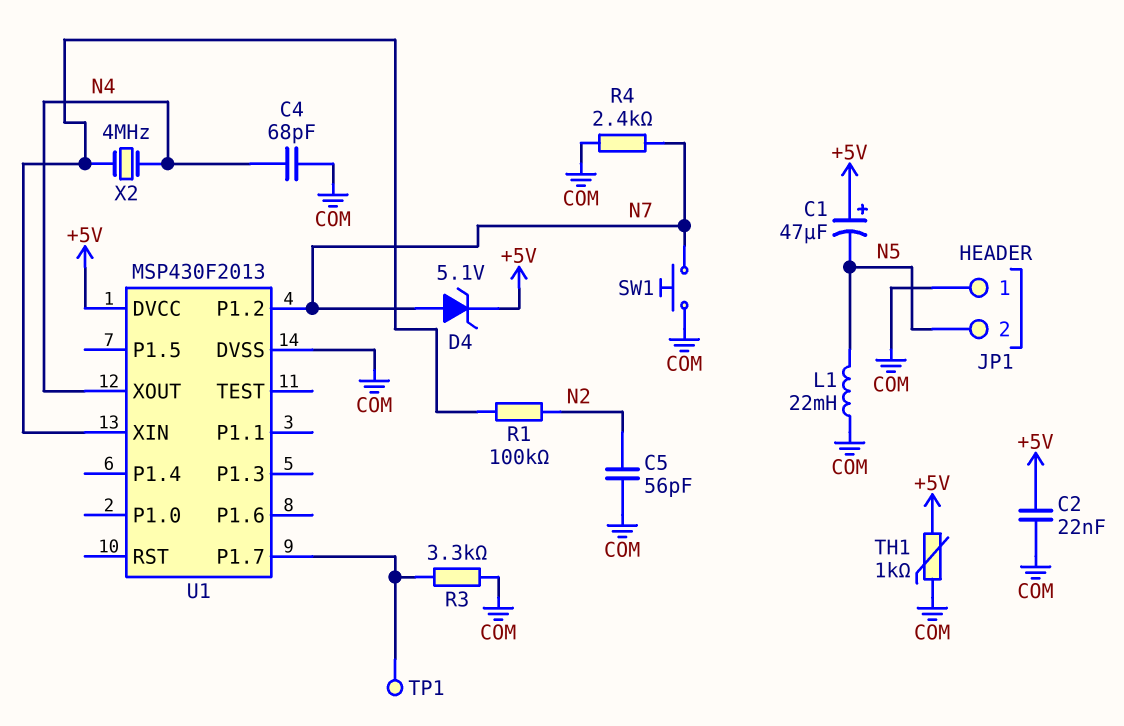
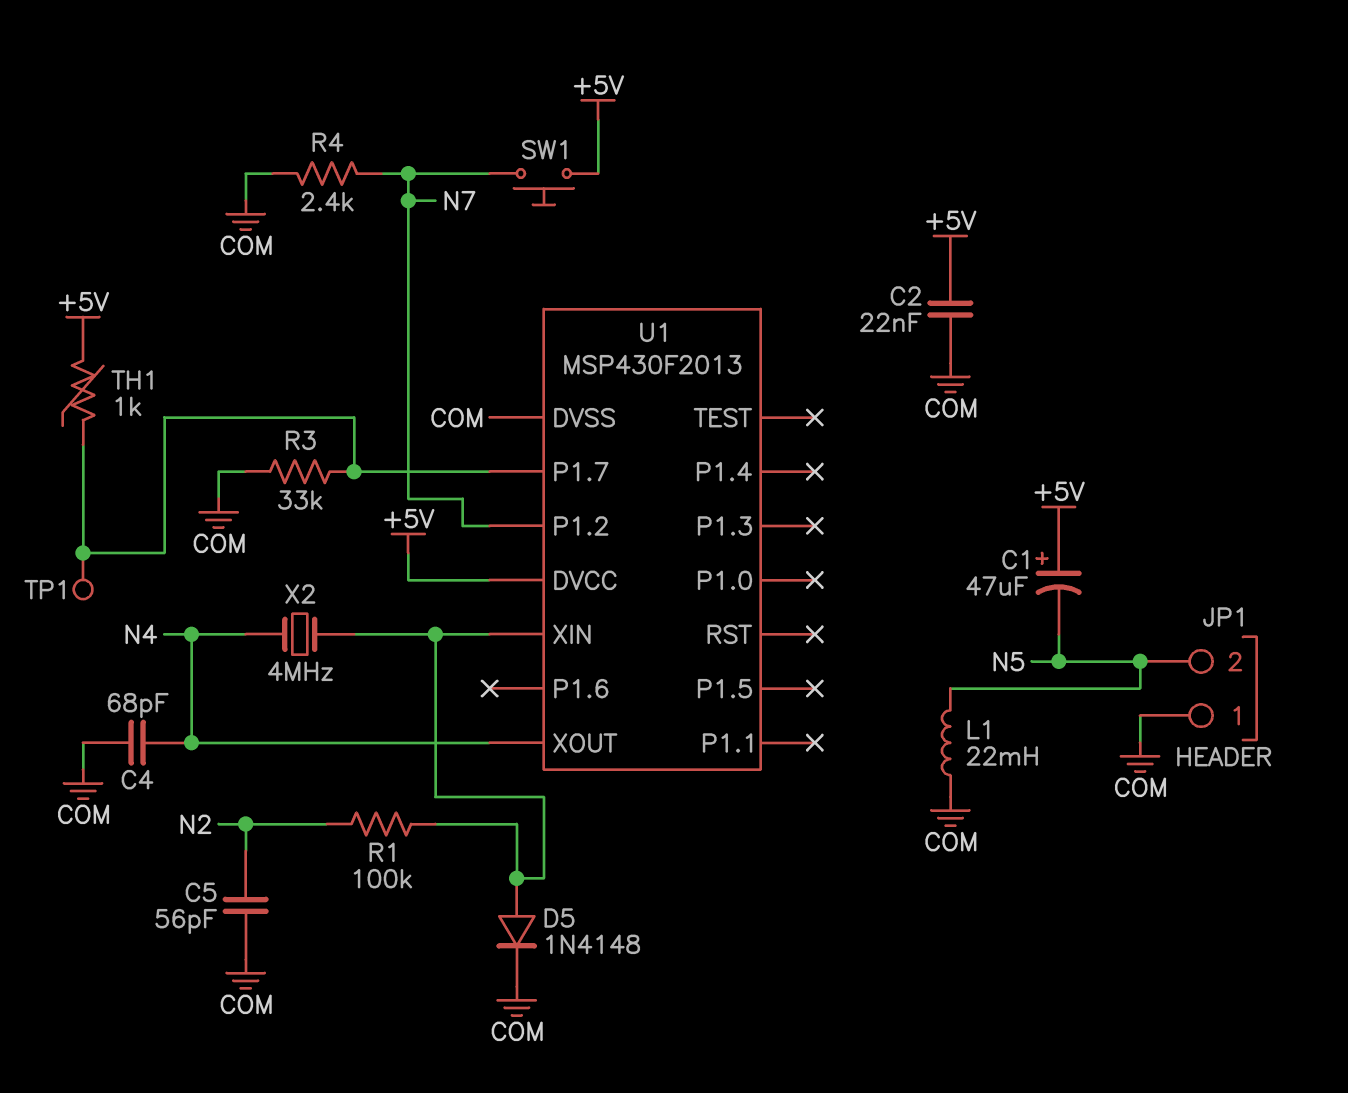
D4: zener 5.1V (A N7, K +5V) -> none
D5: none -> diode 1N4148 (A U1/XIN, K COM)
R3: 3.3k (COM, U1/P1.7) -> 33k (COM, U1/P1.7)
SW1: button (COM, N7) -> button (+5V, N7)
TH1: 1k (+5V, COM) -> 1k (+5V, U1/P1.7)

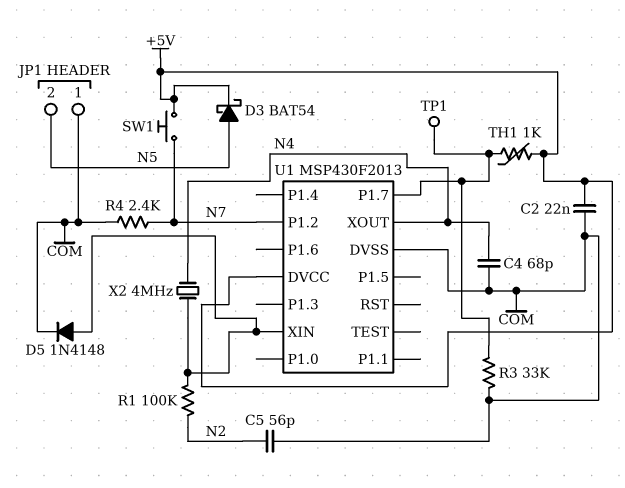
C1: 47uF (plus +5V, minus N5) -> none
D3: none -> schottky BAT54 (A N5, K +5V)
L1: 22mH (COM, N5) -> none

